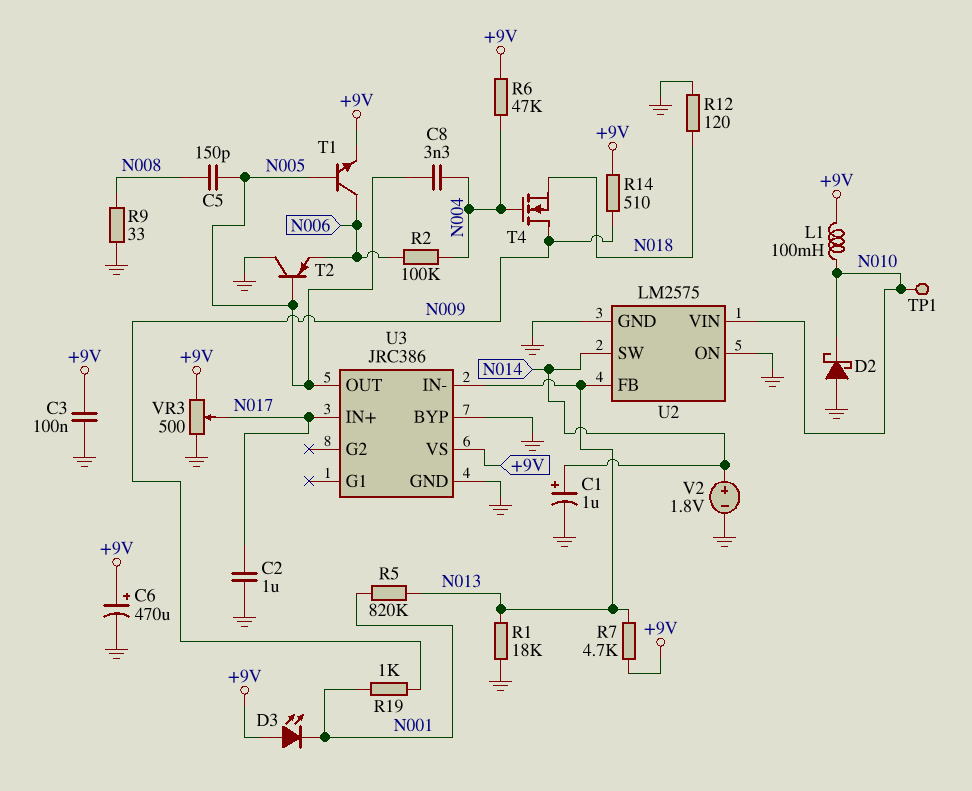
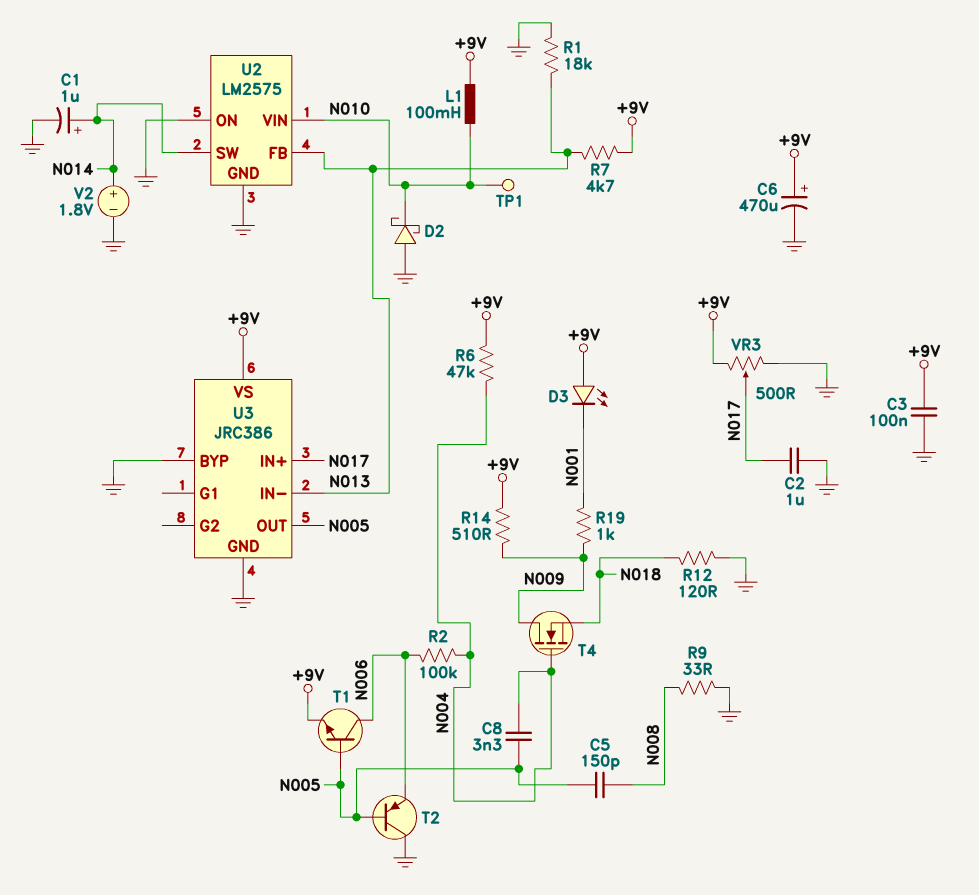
R5: 820k (N001, N013) -> none

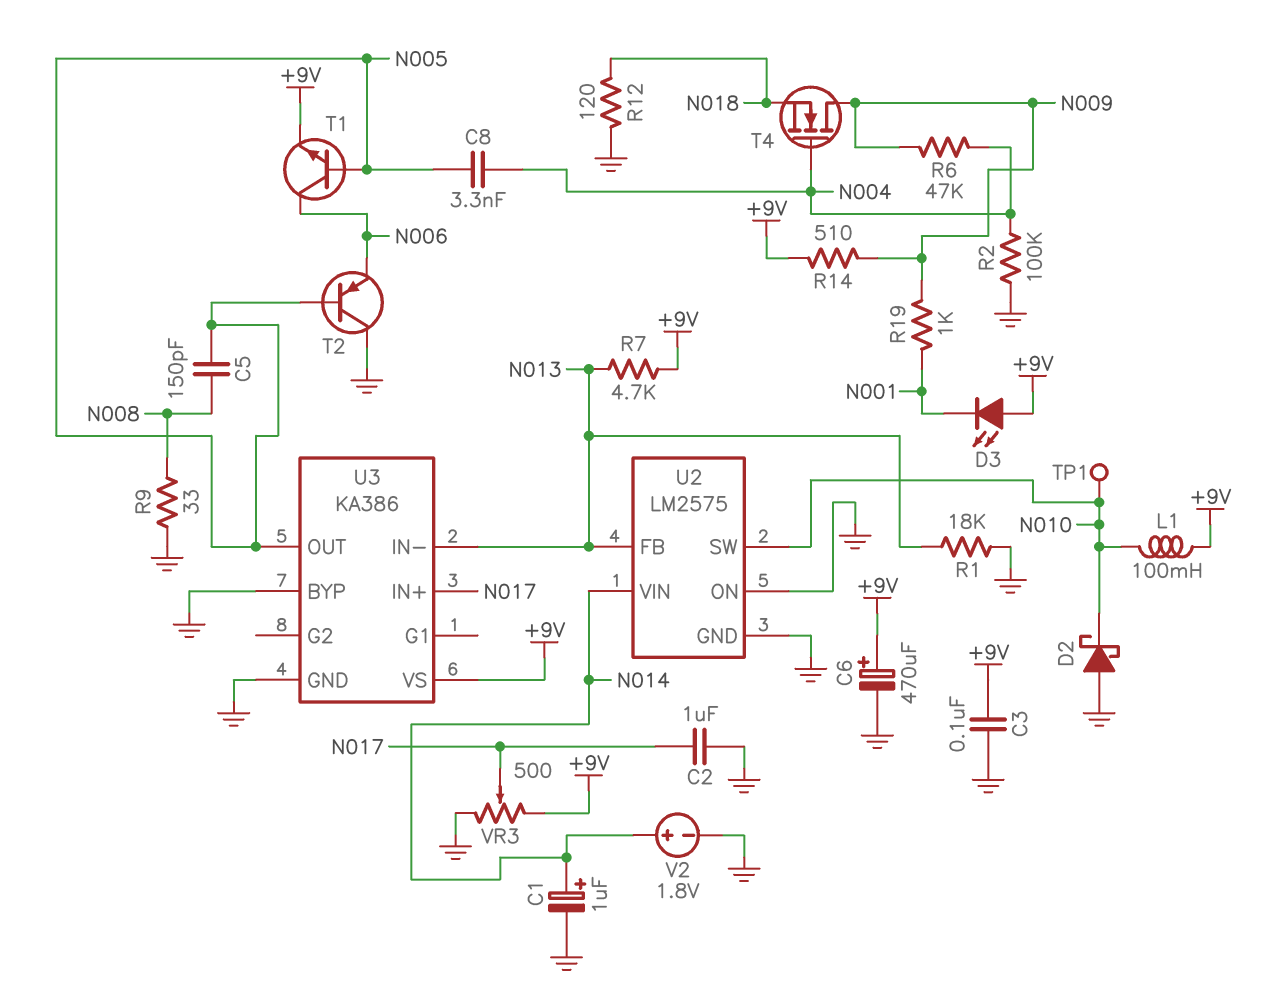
R2: 100k (N004, N006) -> 100k (GND, N004)
R6: 47k (+9V, N004) -> 47k (N004, N009)
U2 pin SW: N014 -> N010
U2 pin VIN: N010 -> N014
U3: JRC386 -> KA386

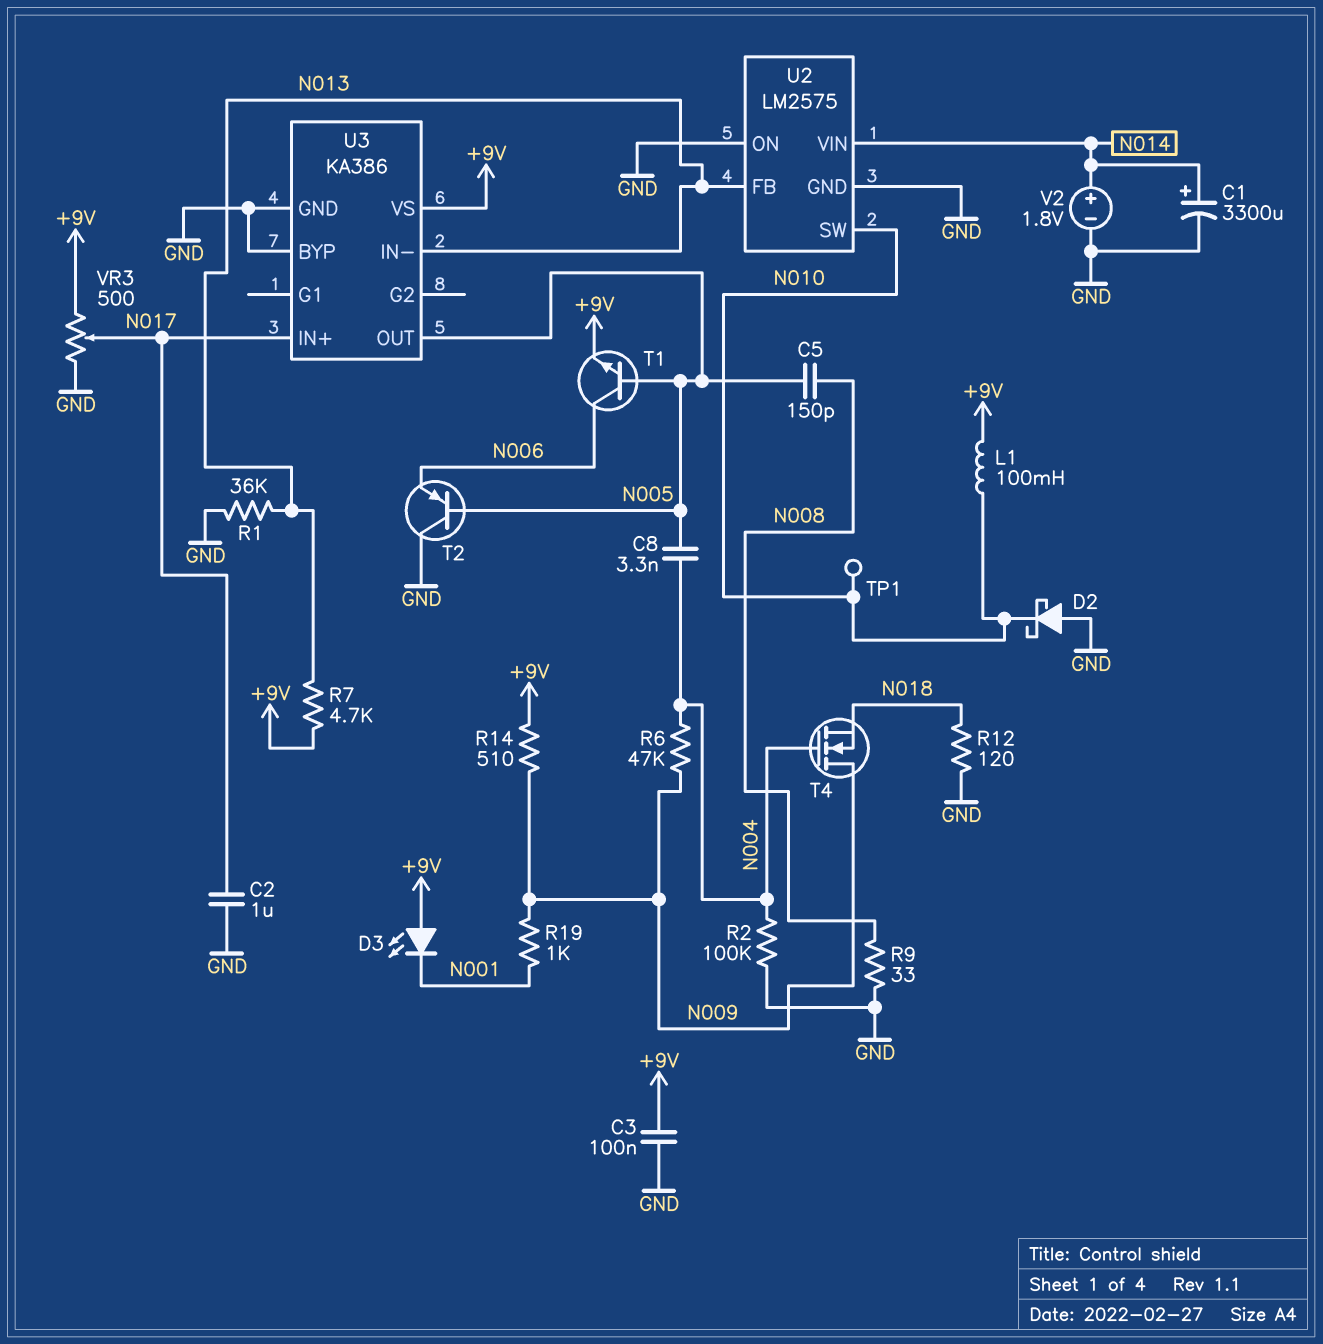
C1: 1uF (plus N014, minus GND) -> 3300uF (plus N014, minus GND)
C6: 470uF (plus +9V, minus GND) -> none
R1: 18k (GND, N013) -> 36k (GND, N013)

